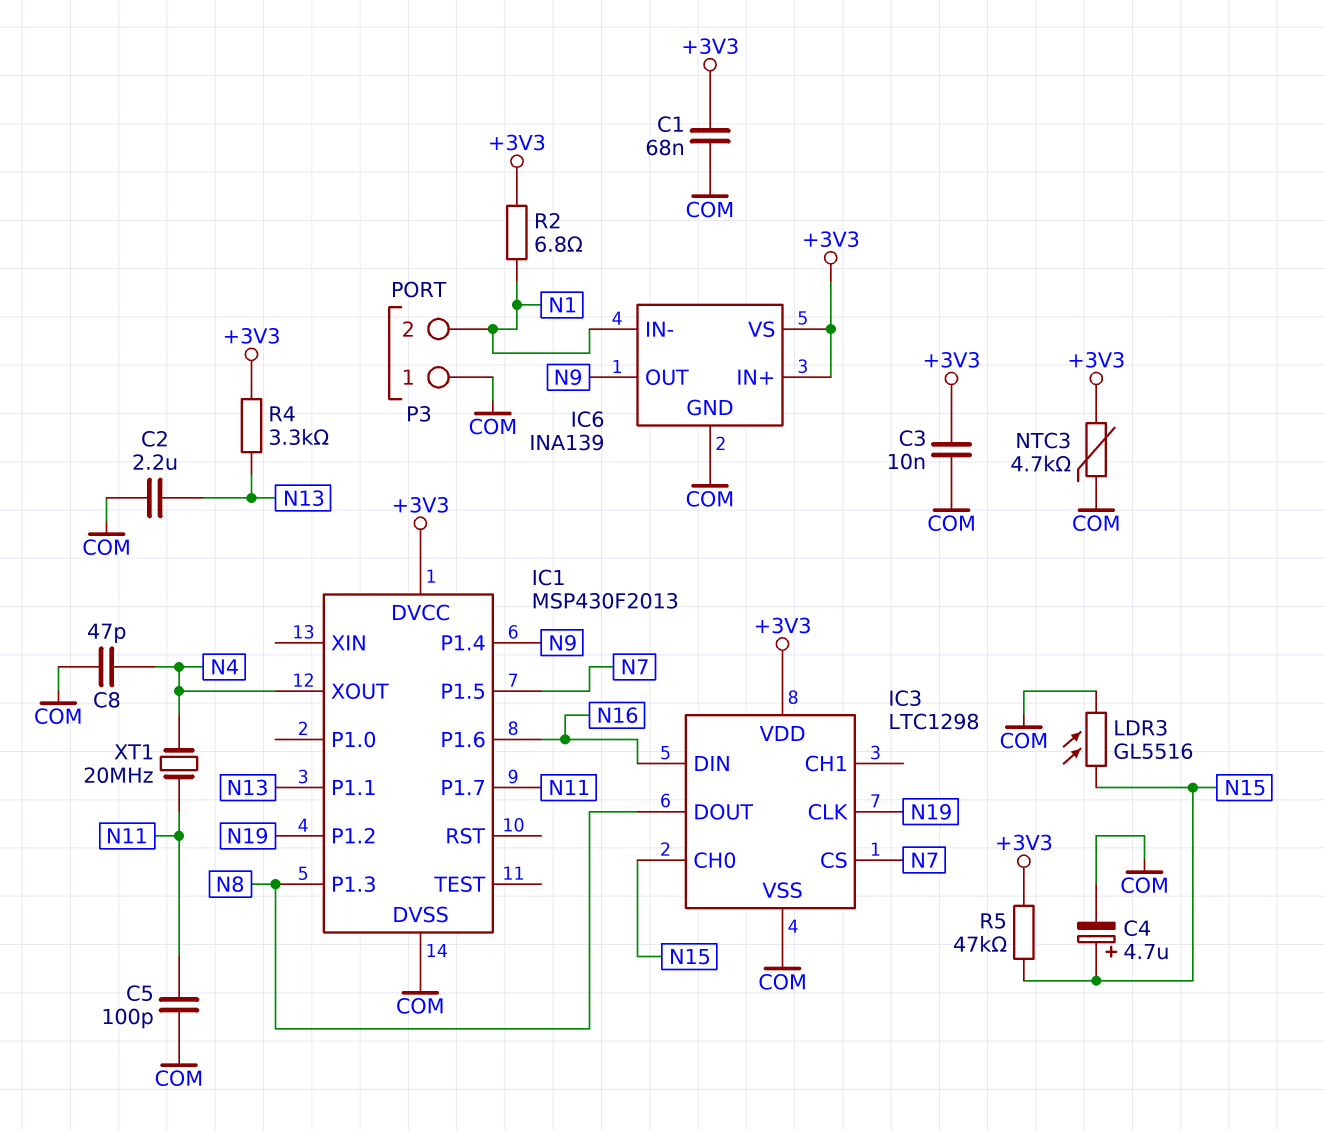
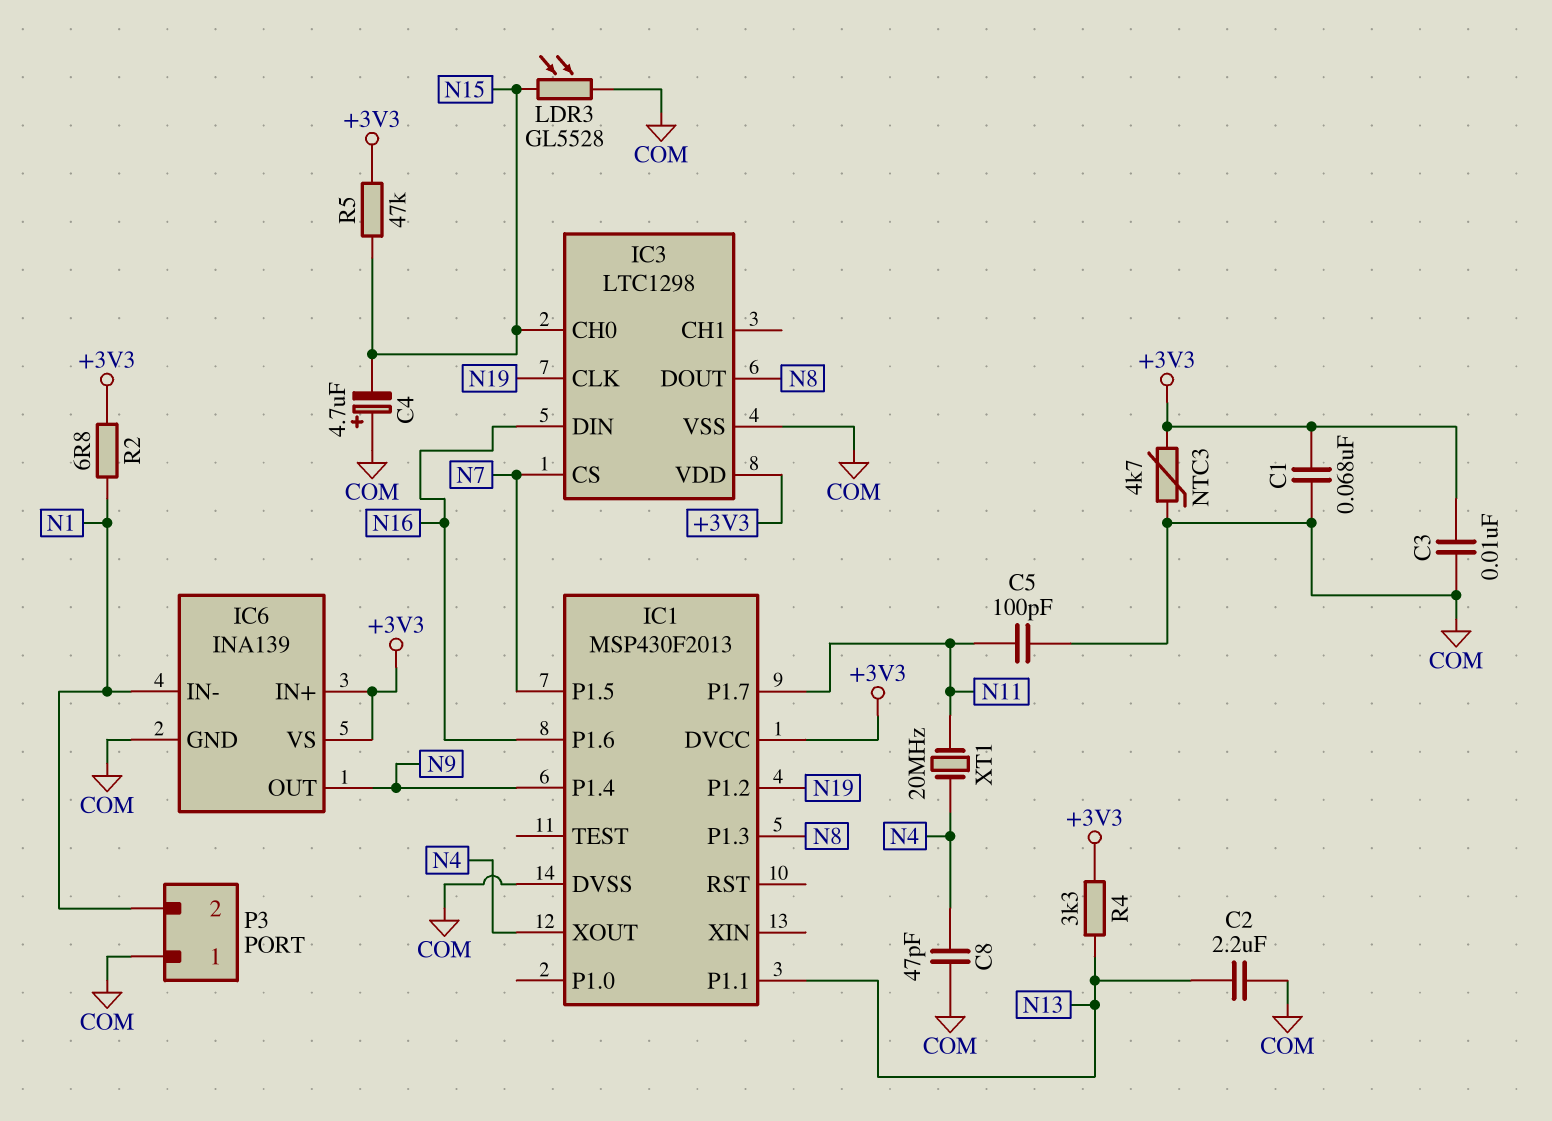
C4: 4.7uF (plus N15, minus COM) -> 4.7uF (plus COM, minus N15)
LDR3: GL5516 (COM, N15) -> GL5528 (COM, N15)

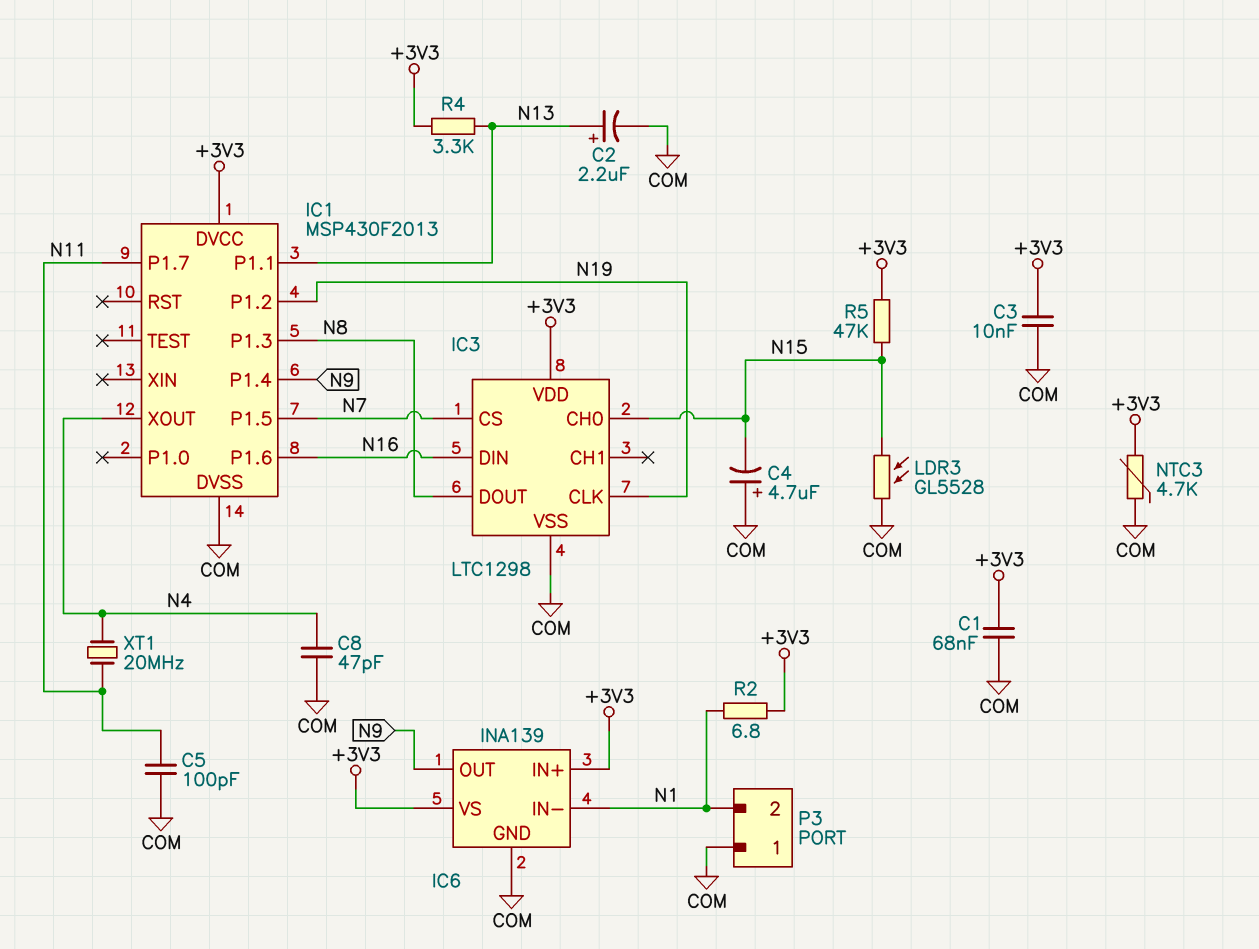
C2: 2.2uF (COM, N13) -> 2.2uF (plus N13, minus COM)

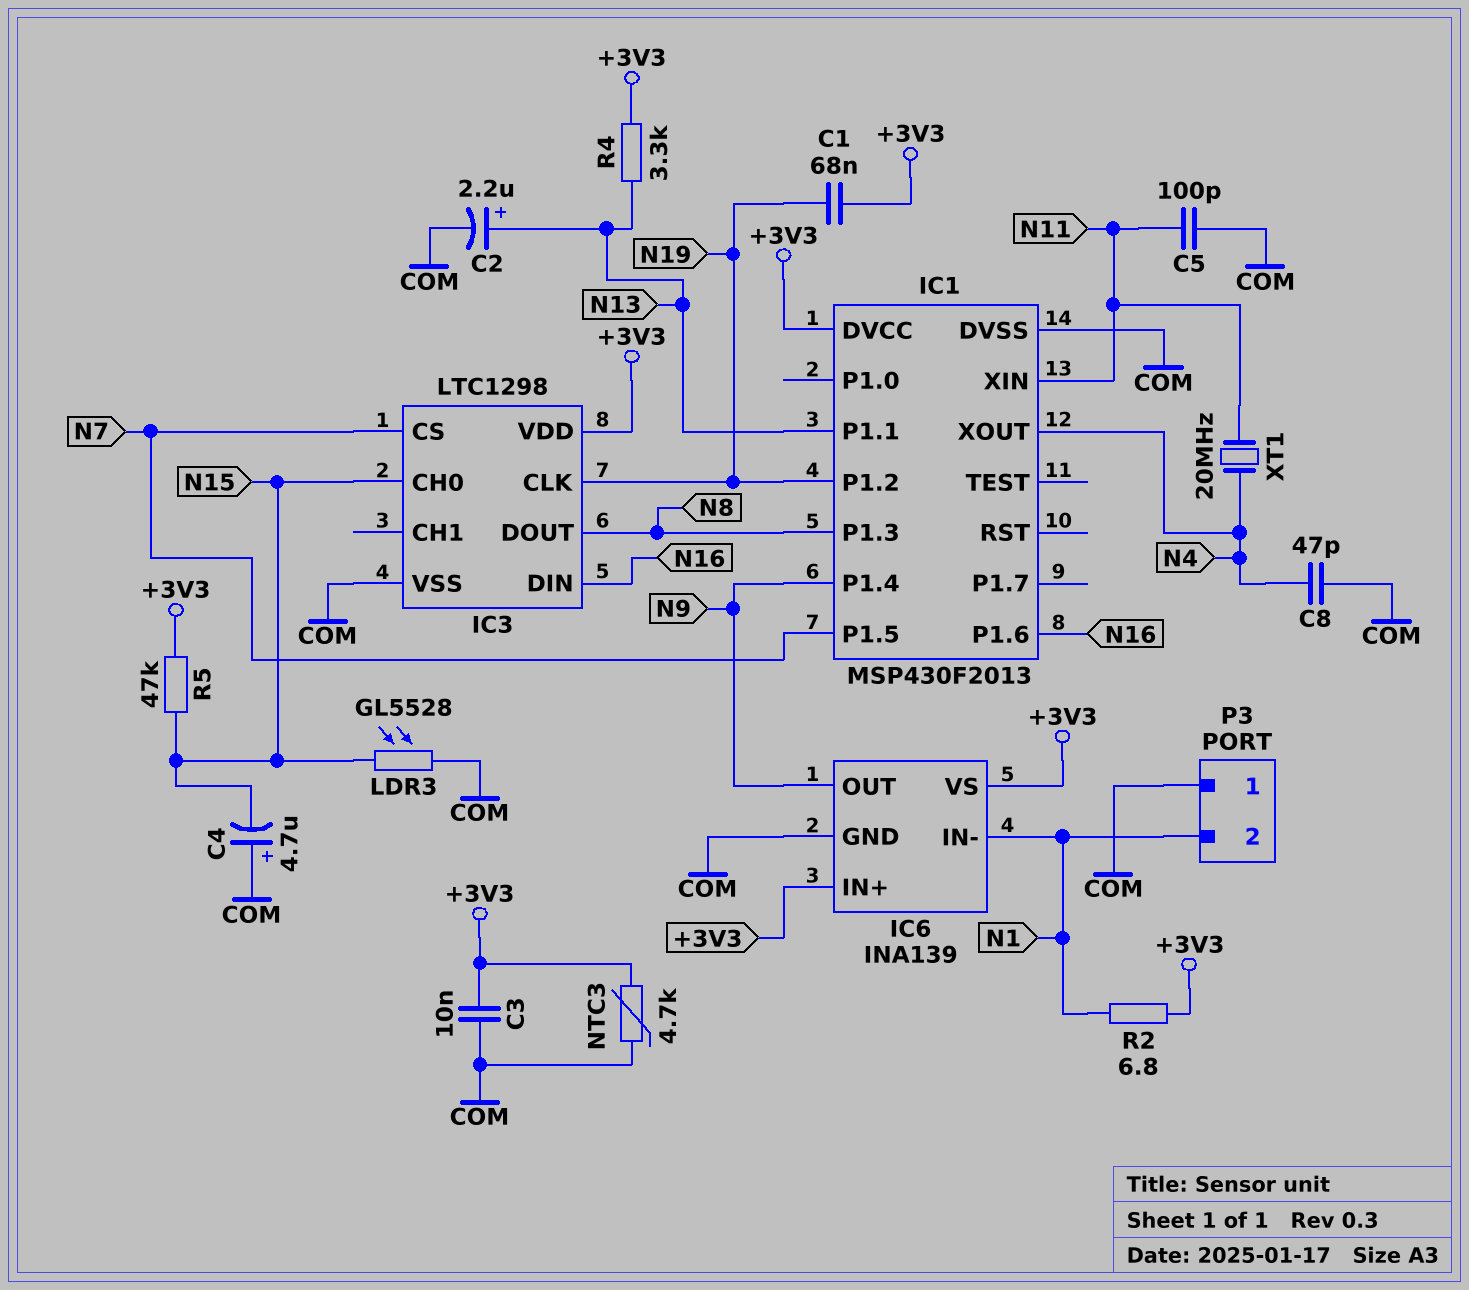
C1: 68nF (+3V3, COM) -> 68nF (+3V3, N19)
IC1 pin P1.7: N11 -> none
IC1 pin XIN: none -> N11

